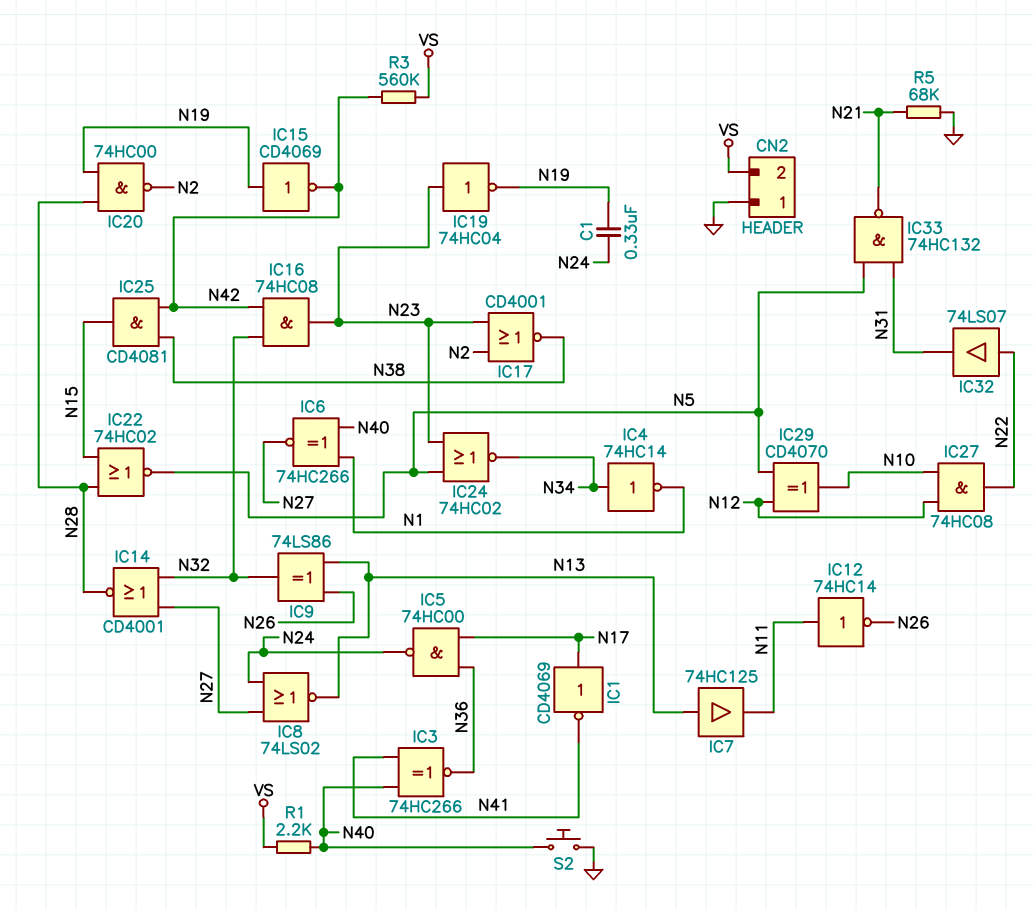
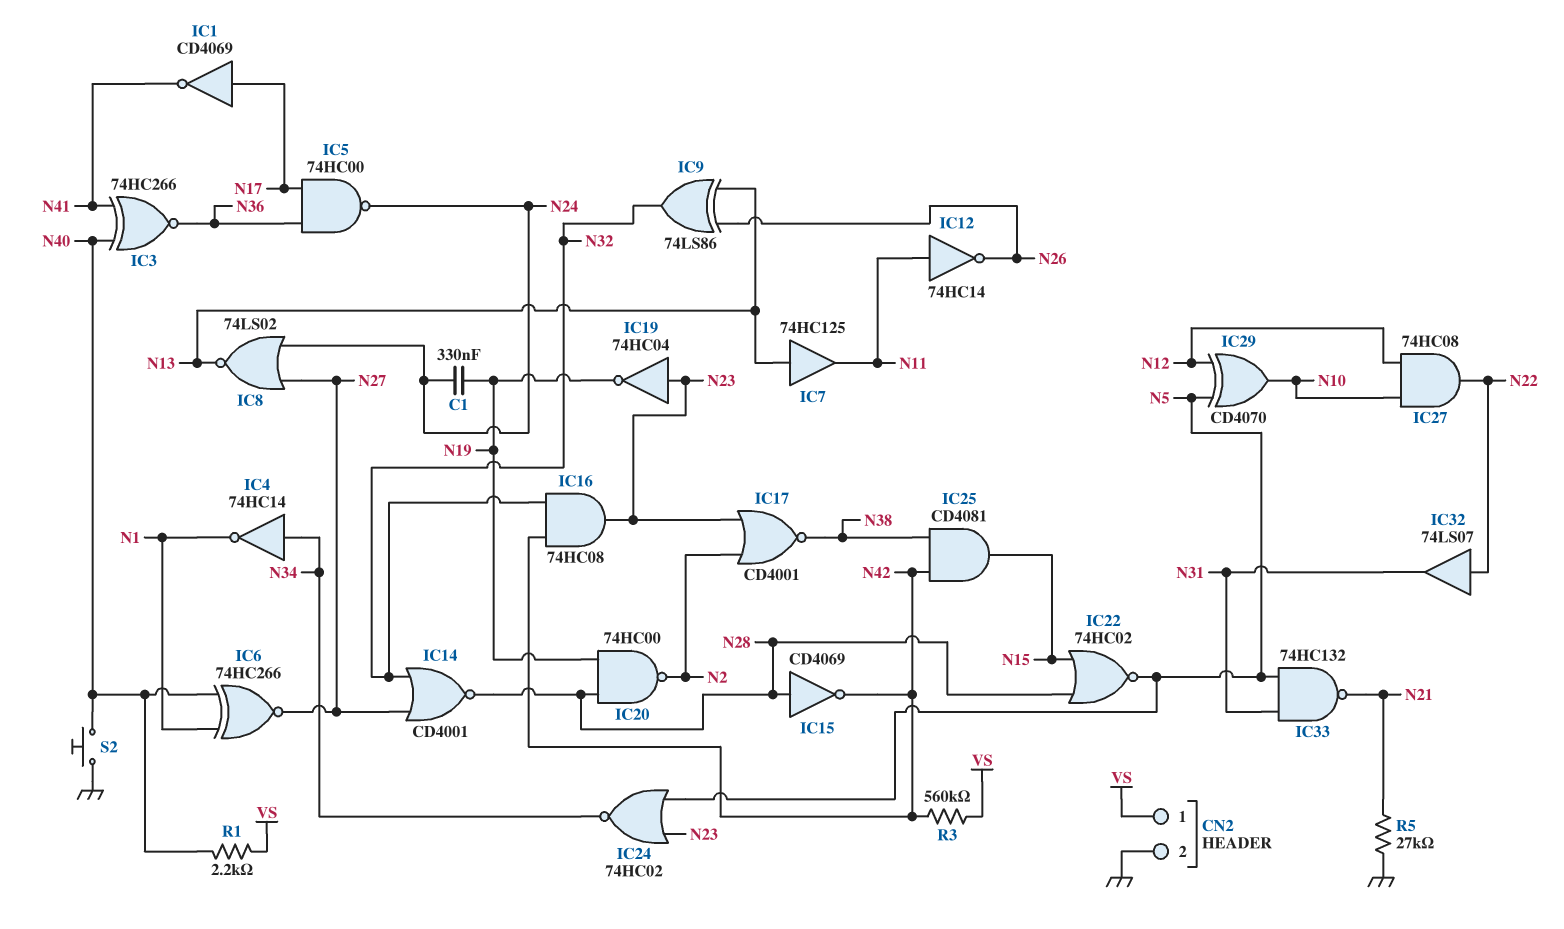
CN2 pin 1: GND -> VS
CN2 pin 2: VS -> GND
IC15: NOT CD4069 (in N19, out N42) -> NOT CD4069 (in N28, out N42)
R5: 68k (GND, N21) -> 27k (GND, N21)

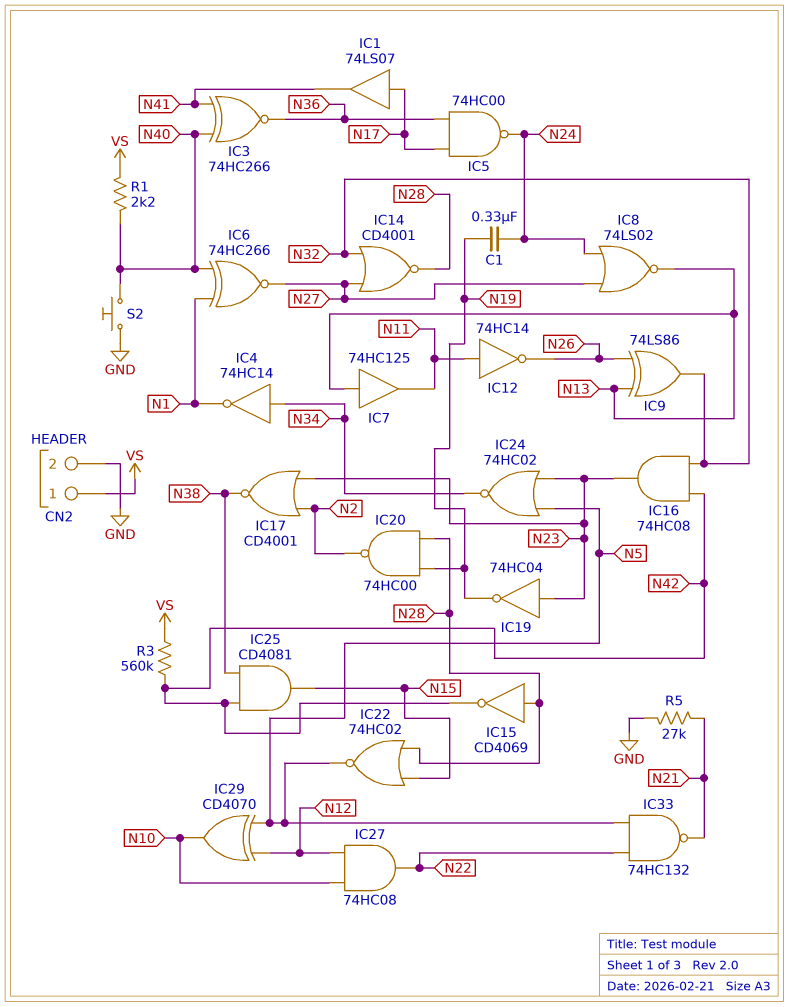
IC1: NOT CD4069 (in N17, out N41) -> buffer 74LS07 (in N17, out N41)
IC32: buffer 74LS07 (in N22, out N31) -> none
IC33: NAND 74HC132 (in N5, in N31, out N21) -> NAND 74HC132 (in N5, in N22, out N21)

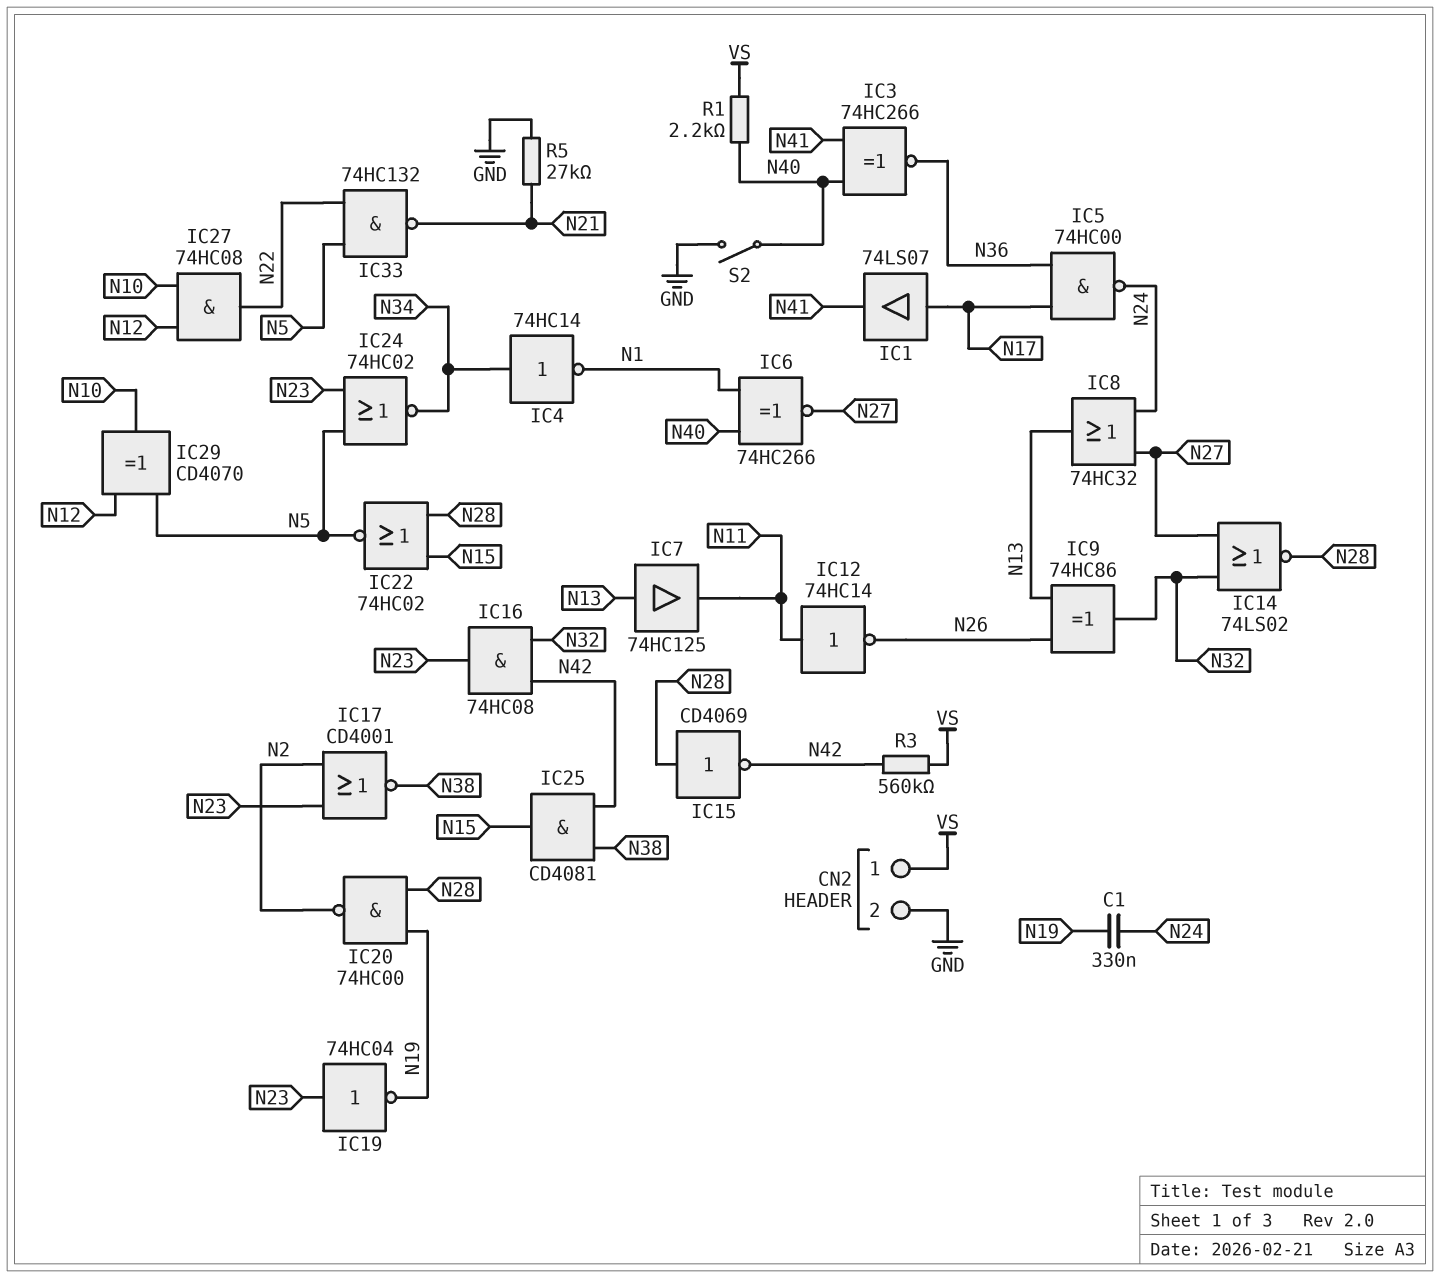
IC8: NOR 74LS02 (in N24, in N27, out N13) -> OR 74HC32 (in N24, in N27, out N13)
IC9: XOR 74LS86 (in N13, in N26, out N32) -> XOR 74HC86 (in N13, in N26, out N32)
IC14: NOR CD4001 (in N27, in N32, out N28) -> NOR 74LS02 (in N27, in N32, out N28)
S2: button (GND, N40) -> switch (GND, N40)

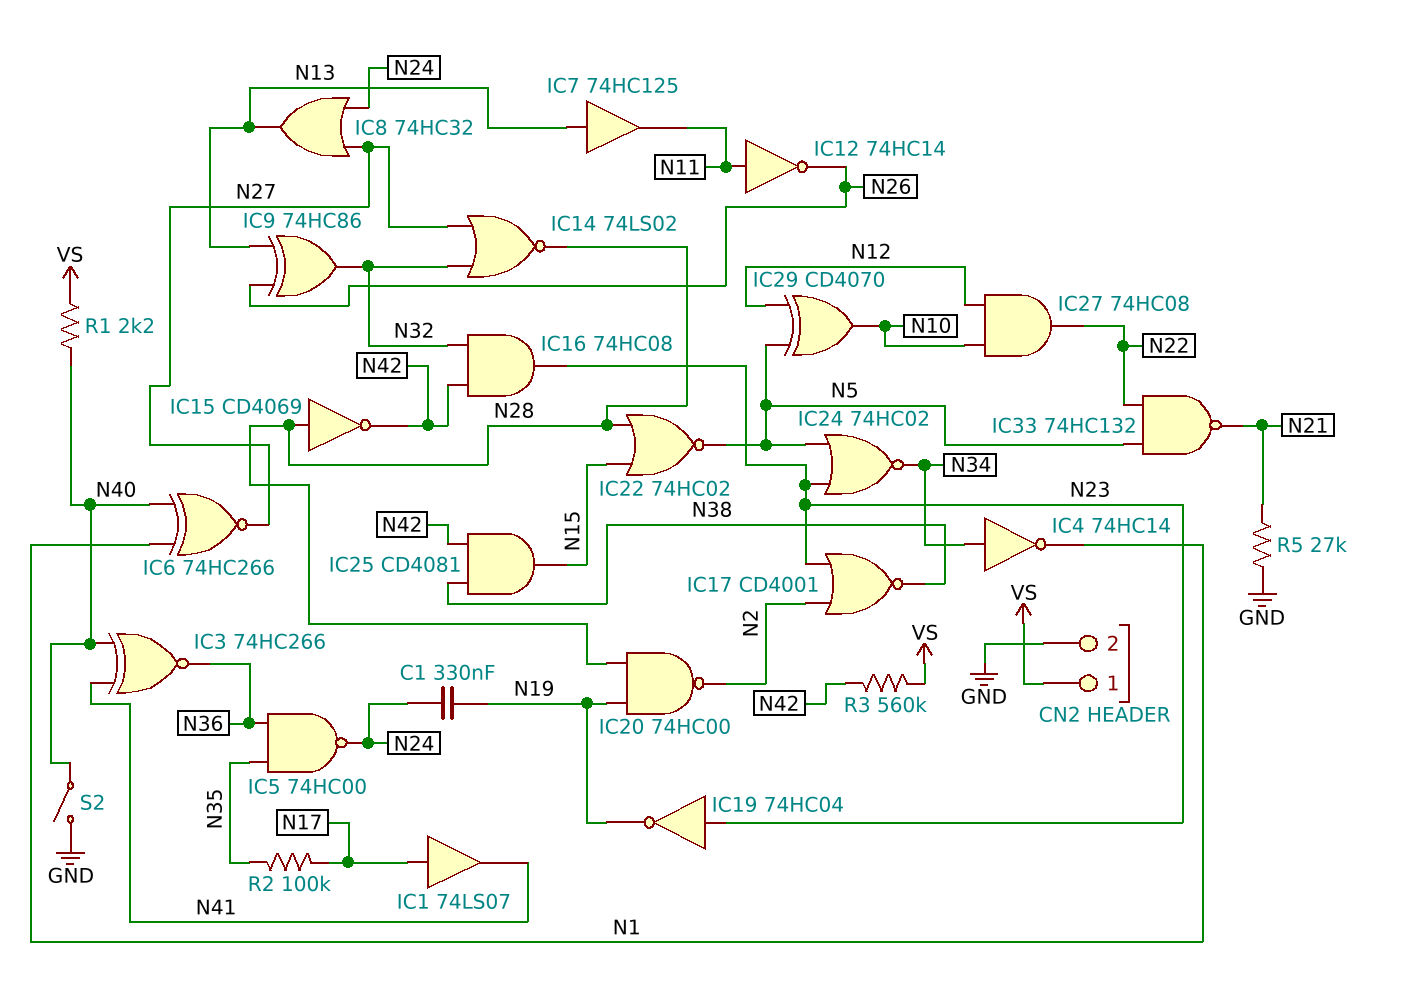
IC5: NAND 74HC00 (in N17, in N36, out N24) -> NAND 74HC00 (in N35, in N36, out N24)
R2: none -> 100k (N17, N35)

